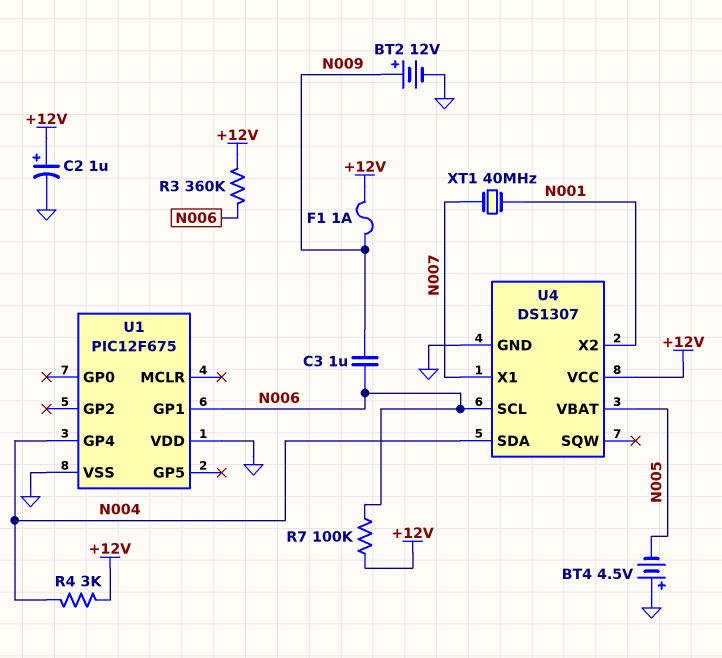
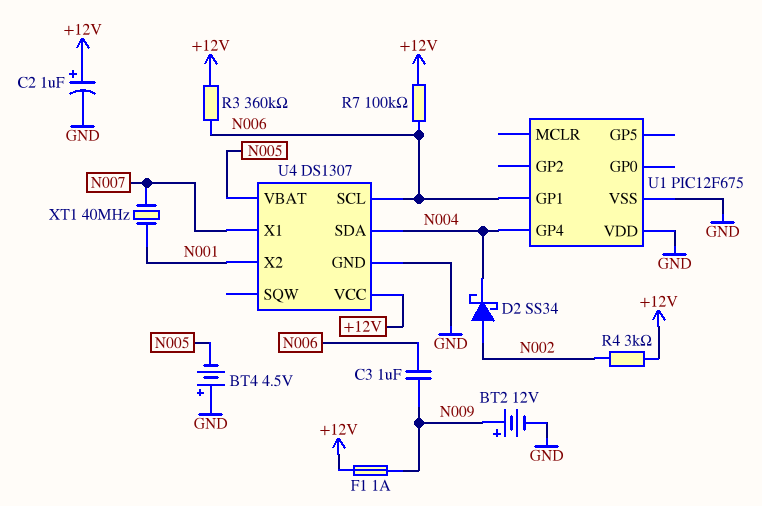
D2: none -> schottky SS34 (A N002, K N004)
R4: 3k (+12V, N004) -> 3k (+12V, N002)

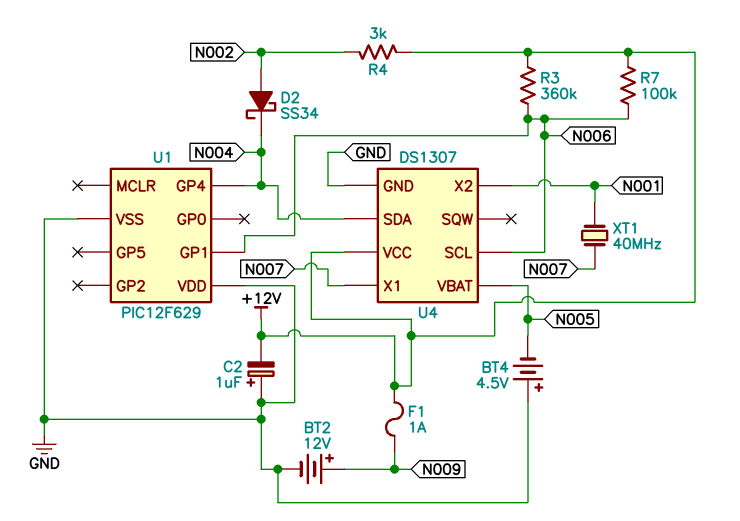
C2: 1uF (plus +12V, minus GND) -> 1uF (plus GND, minus +12V)
C3: 1uF (N006, N009) -> none
U1: PIC12F675 -> PIC12F629

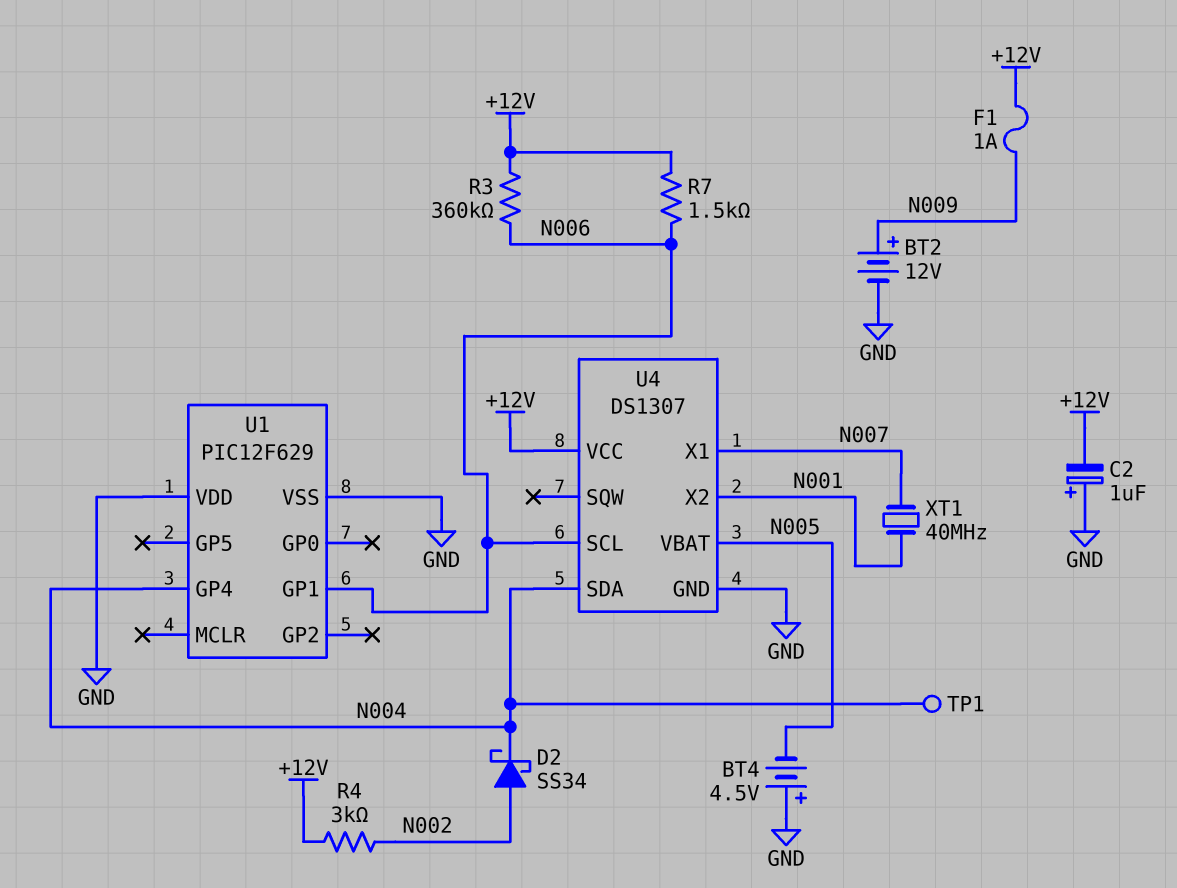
R7: 100k (+12V, N006) -> 1.5k (+12V, N006)
TP1: none -> test point (N004)

